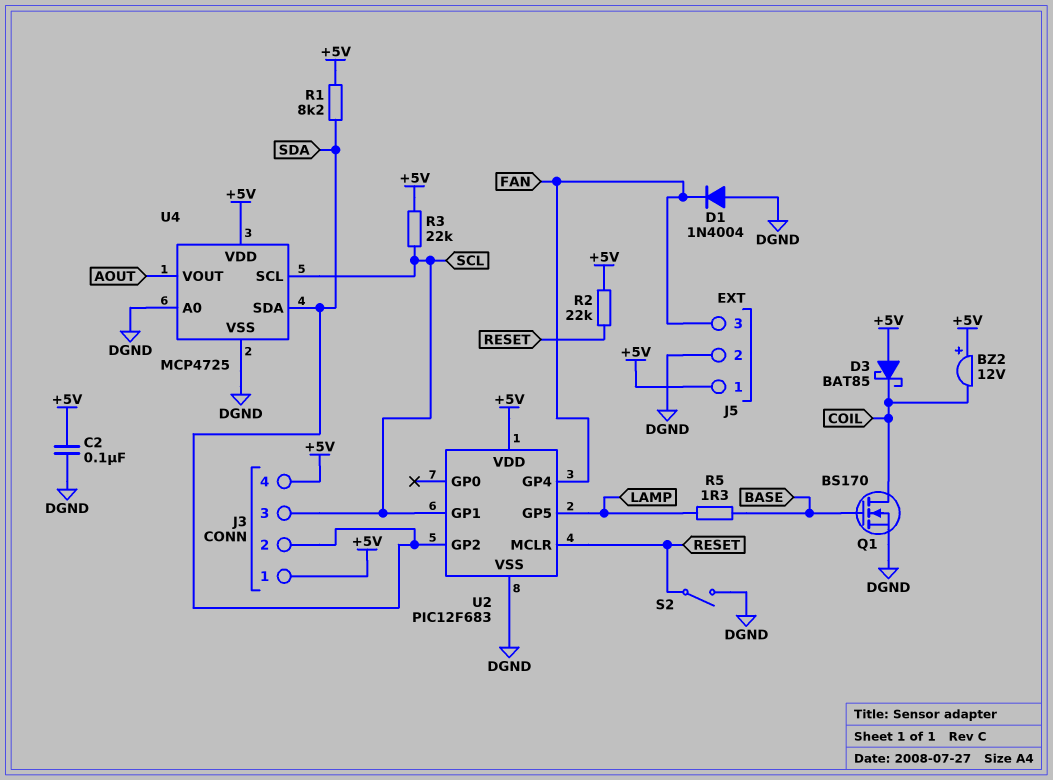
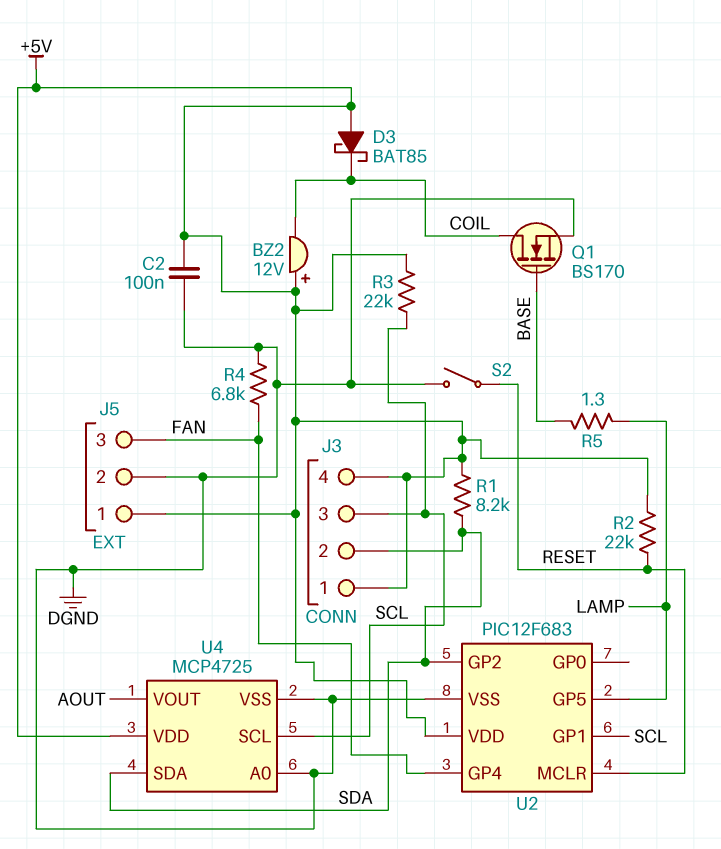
D1: diode 1N4004 (A DGND, K FAN) -> none
R4: none -> 6.8k (DGND, FAN)

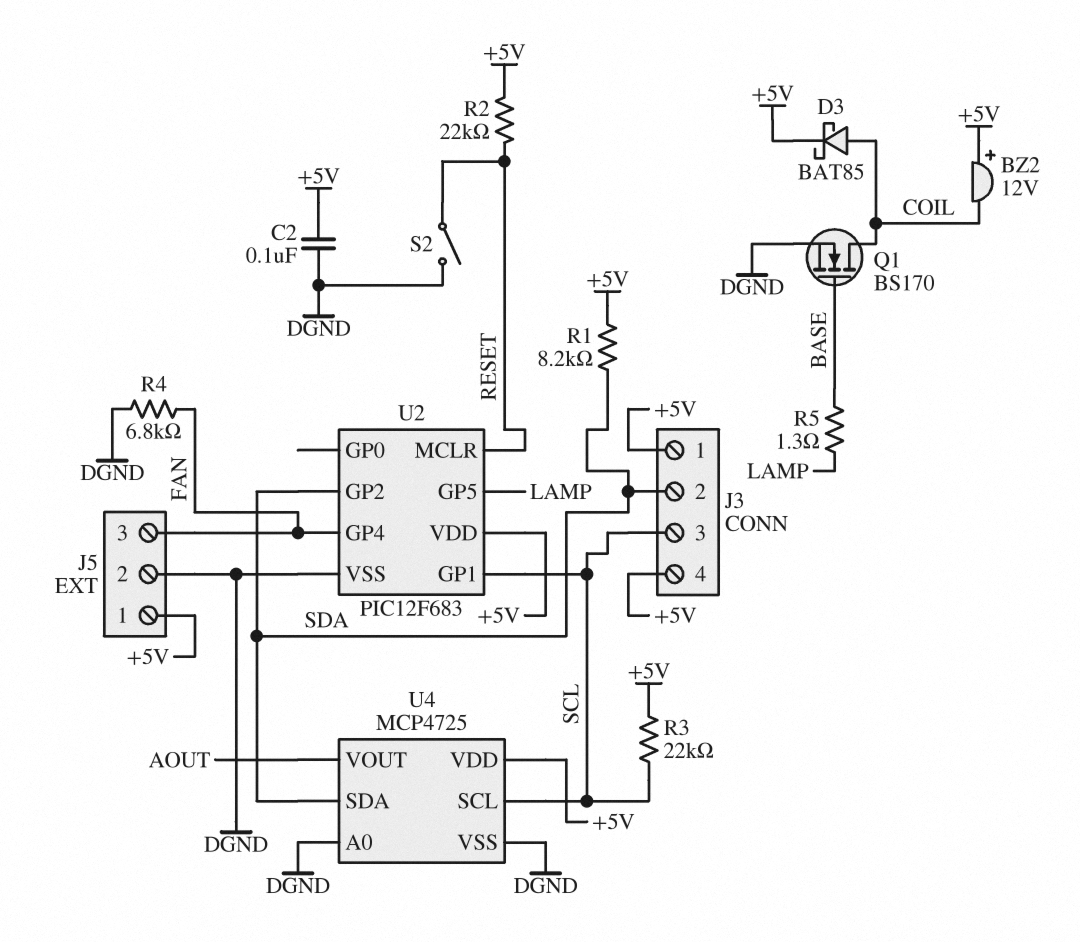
D3: schottky BAT85 (A +5V, K COIL) -> schottky BAT85 (A COIL, K +5V)

